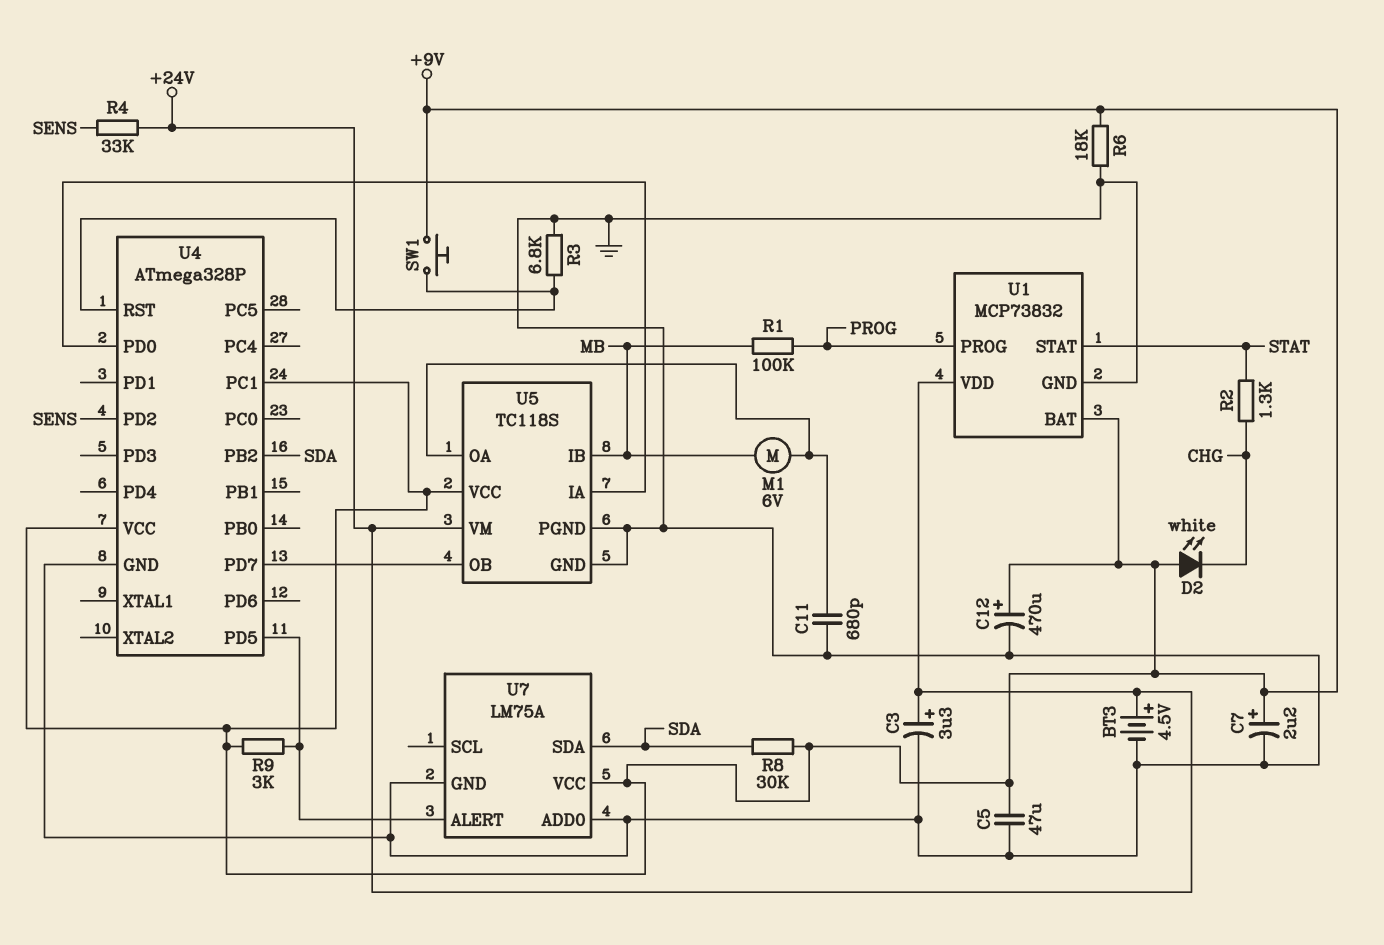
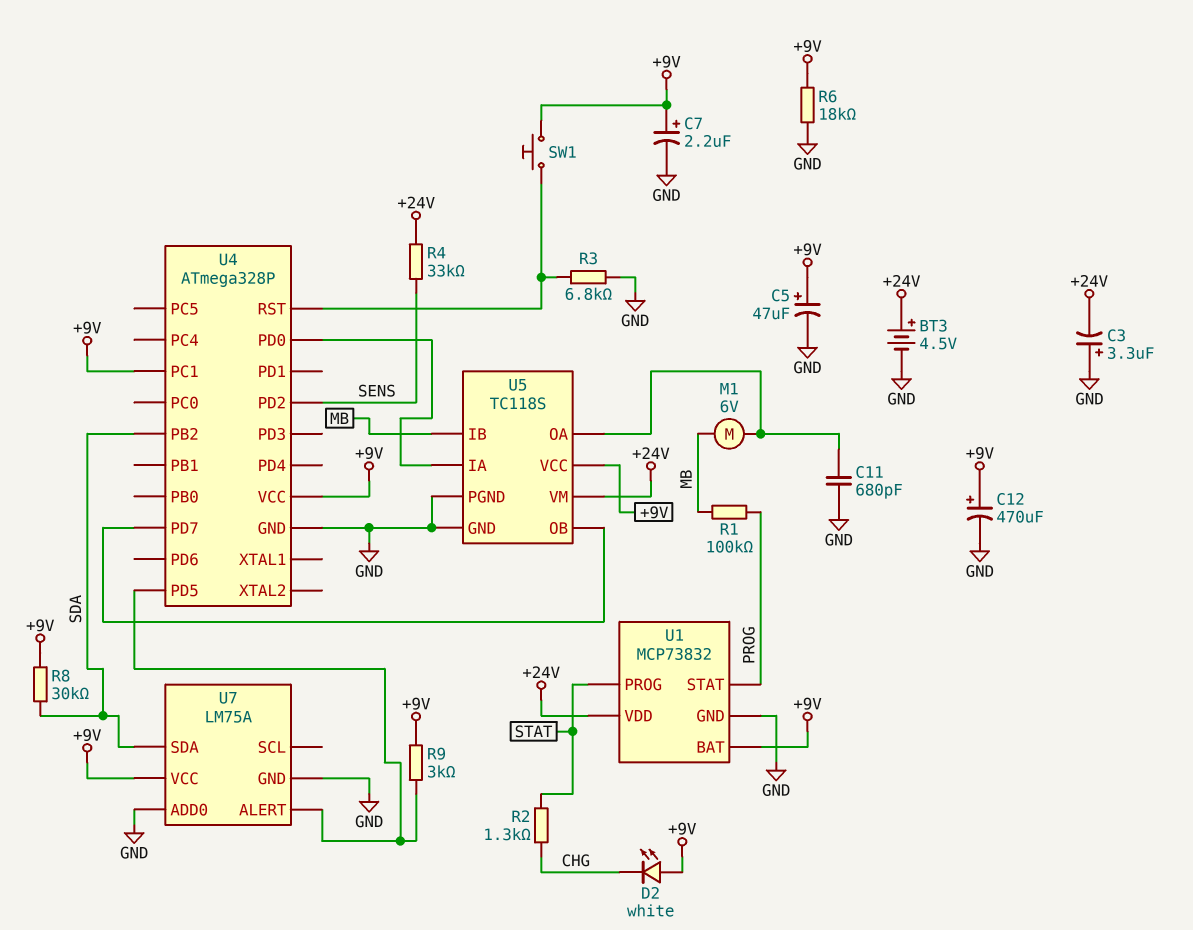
C3: 3.3uF (plus +24V, minus GND) -> 3.3uF (plus GND, minus +24V)
C5: 47uF (+9V, GND) -> 47uF (plus +9V, minus GND)
U1 pin PROG: PROG -> STAT
U1 pin STAT: STAT -> PROG

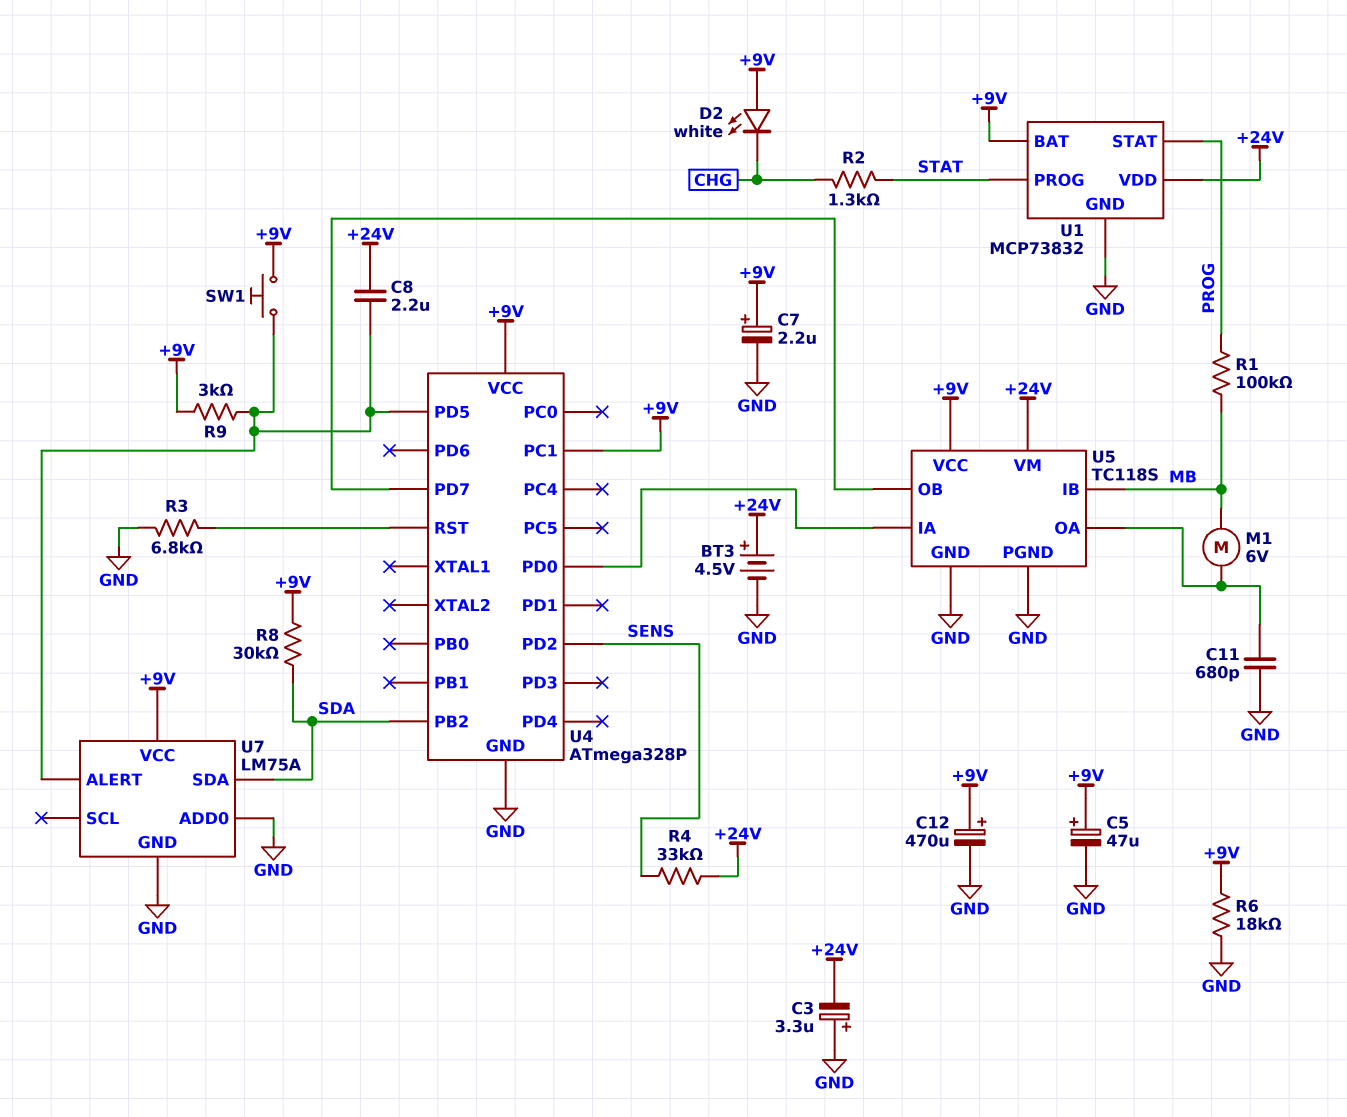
C8: none -> 2.2uF (+24V, U4/PD5)
SW1: button (+9V, U4/RST) -> button (+9V, U4/PD5)

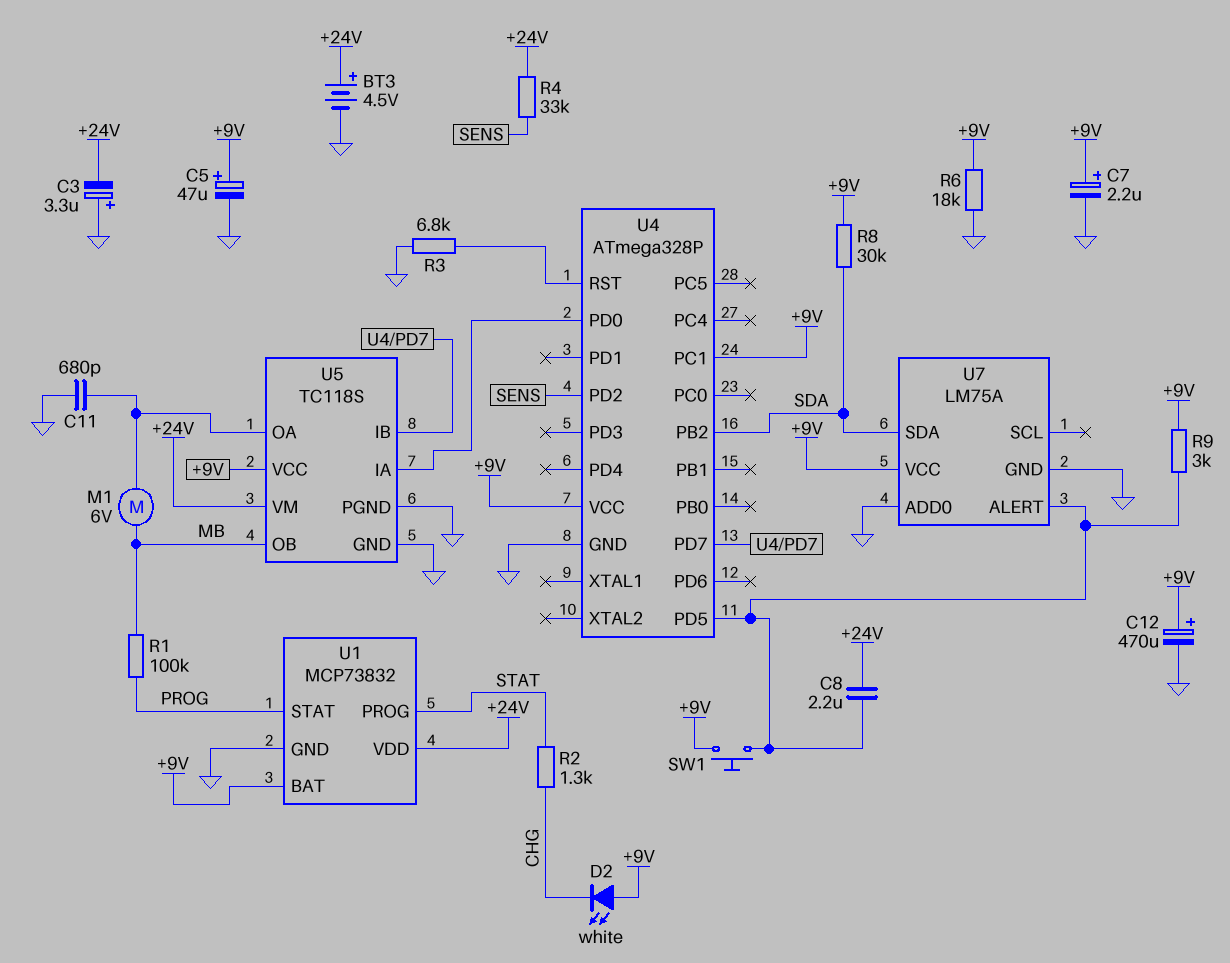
U5 pin IB: MB -> U4/PD7
U5 pin OB: U4/PD7 -> MB

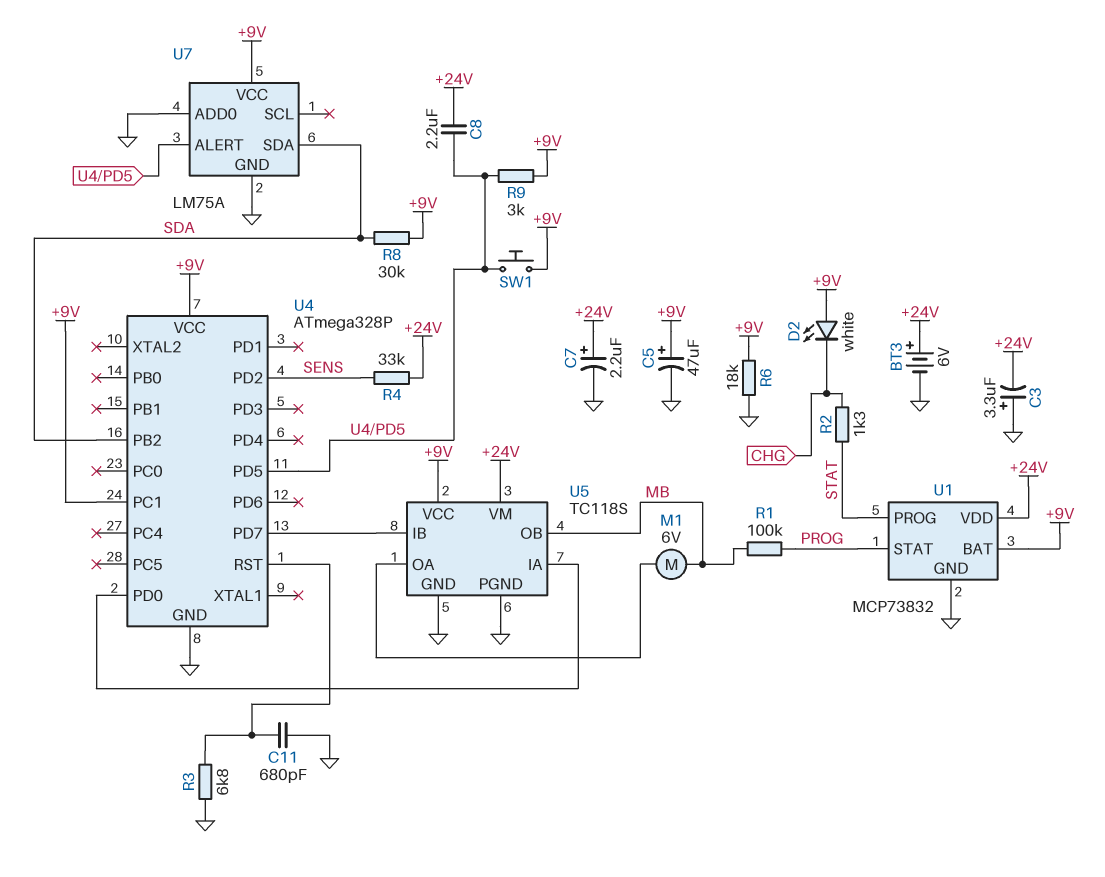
BT3: 4.5V (plus +24V, minus GND) -> 6V (plus +24V, minus GND)
C7: 2.2uF (plus +9V, minus GND) -> 2.2uF (plus +24V, minus GND)
C11: 680pF (GND, U5/OA) -> 680pF (GND, U4/RST)
C12: 470uF (plus +9V, minus GND) -> none

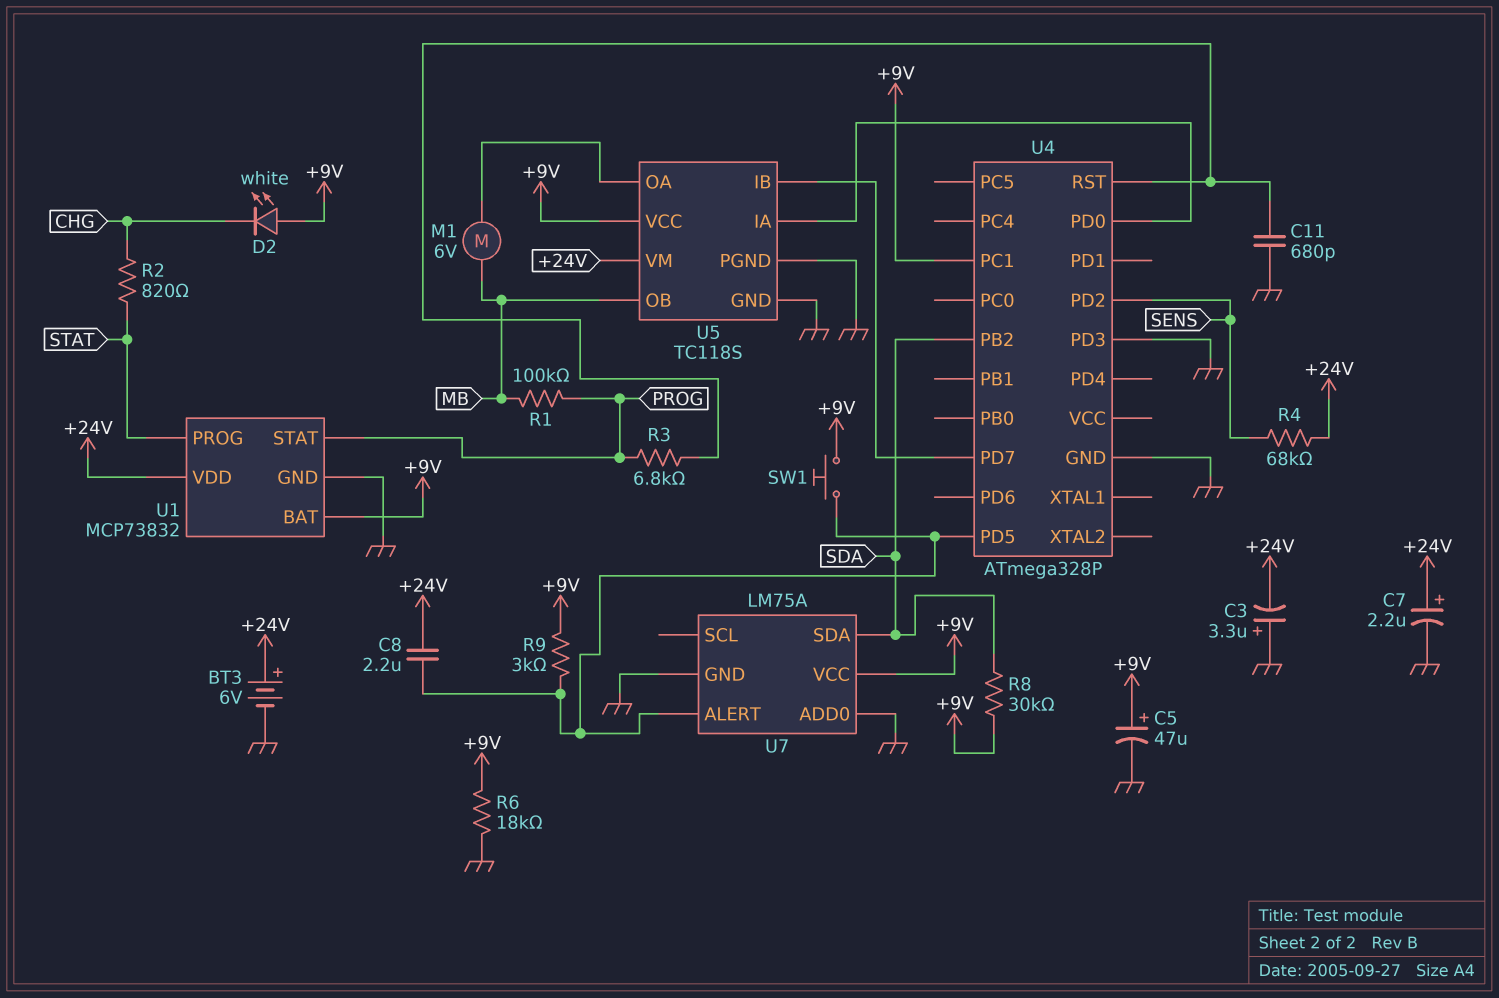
R2: 1.3k (CHG, STAT) -> 820 (CHG, STAT)
R3: 6.8k (GND, U4/RST) -> 6.8k (PROG, U4/RST)
R4: 33k (+24V, SENS) -> 68k (+24V, SENS)
U4 pin PD3: none -> GND
U4 pin VCC: +9V -> none

